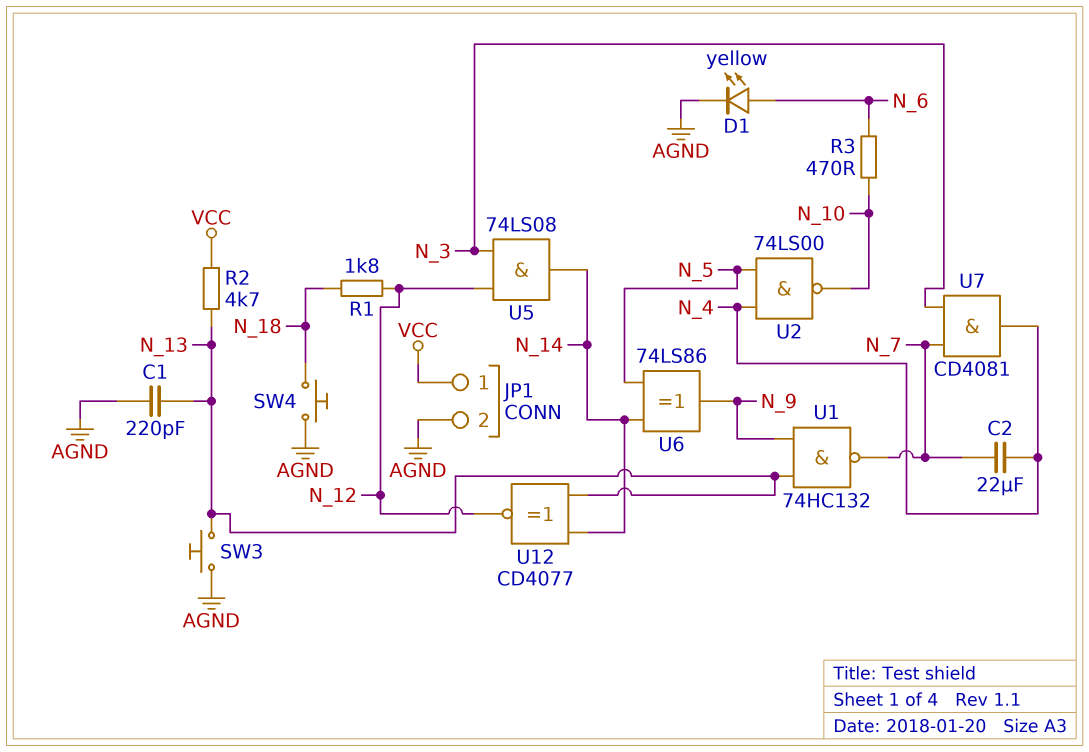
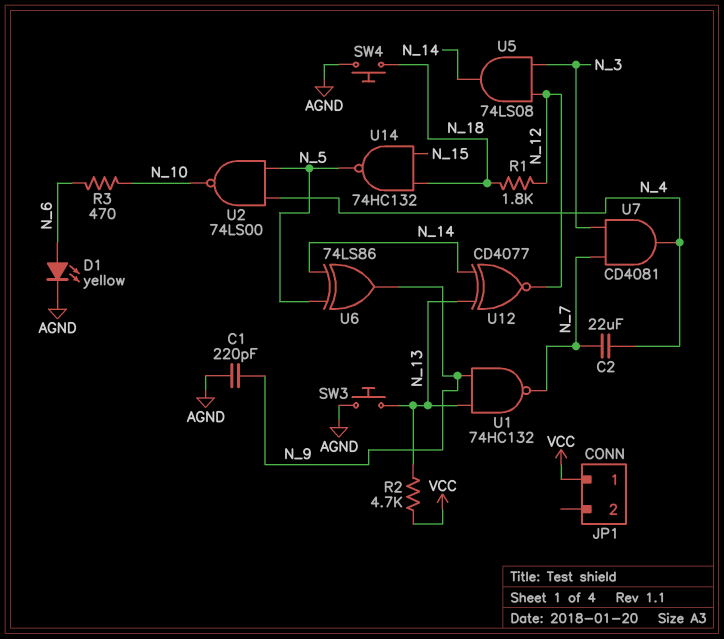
C1: 220pF (AGND, N_13) -> 220pF (AGND, N_9)
JP1 pin 2: AGND -> none
U14: none -> NAND 74HC132 (in N_15, in N_18, out N_5)

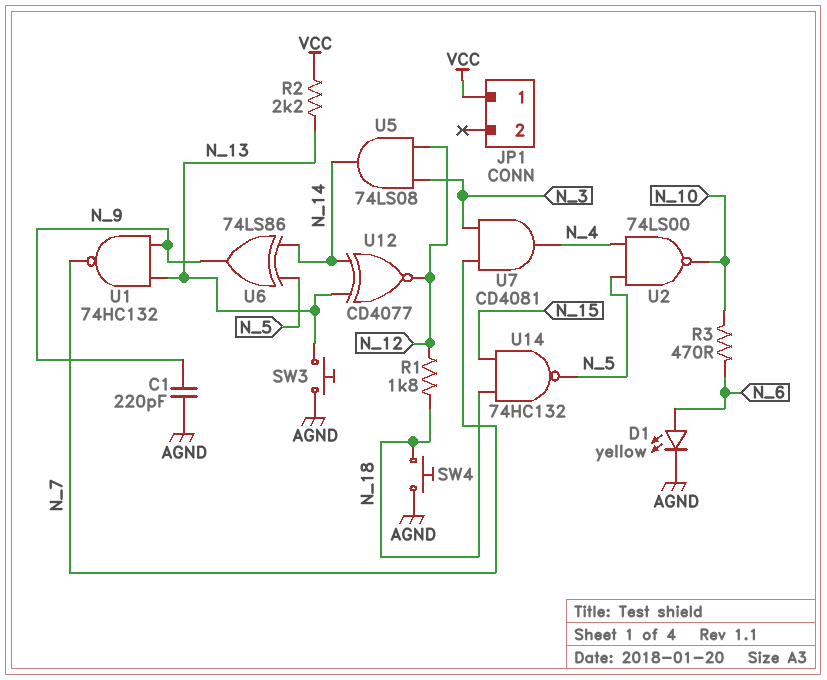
C2: 22uF (N_4, N_7) -> none
R2: 4.7k (N_13, VCC) -> 2.2k (N_13, VCC)

